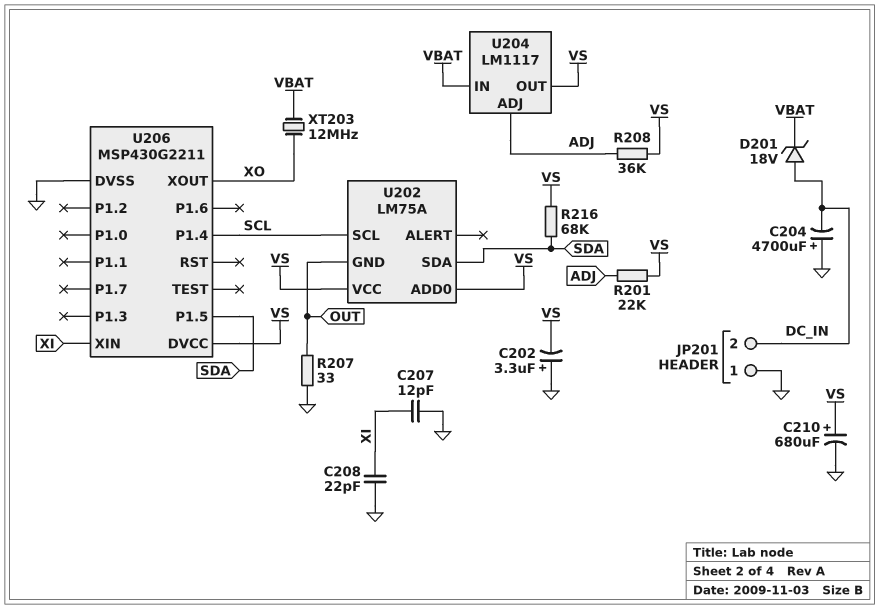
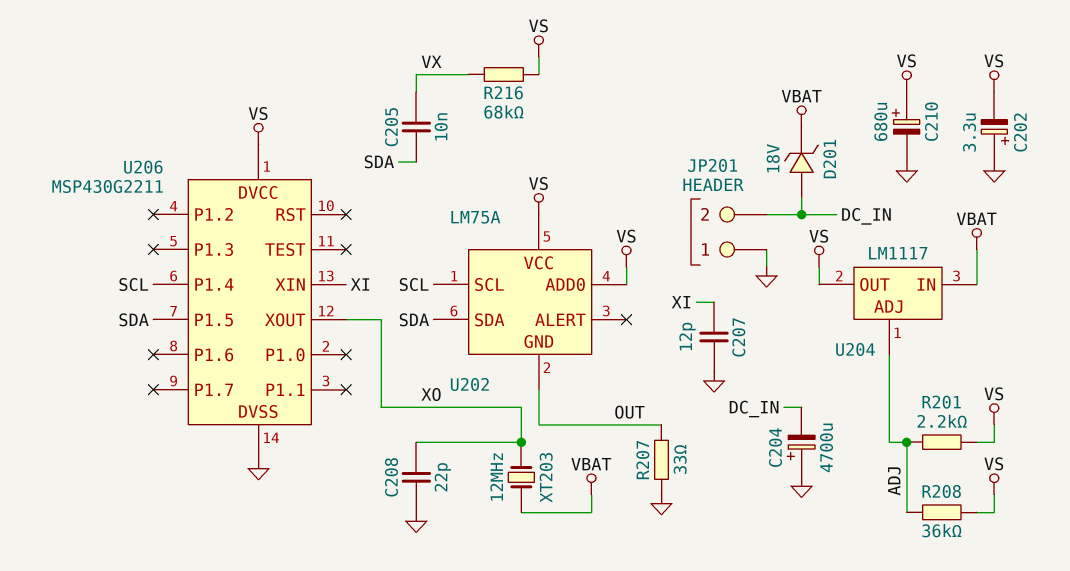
C205: none -> 10nF (SDA, VX)
C208: 22pF (GND, XI) -> 22pF (GND, XO)
R201: 22k (ADJ, VS) -> 2.2k (ADJ, VS)
R216: 68k (SDA, VS) -> 68k (VS, VX)

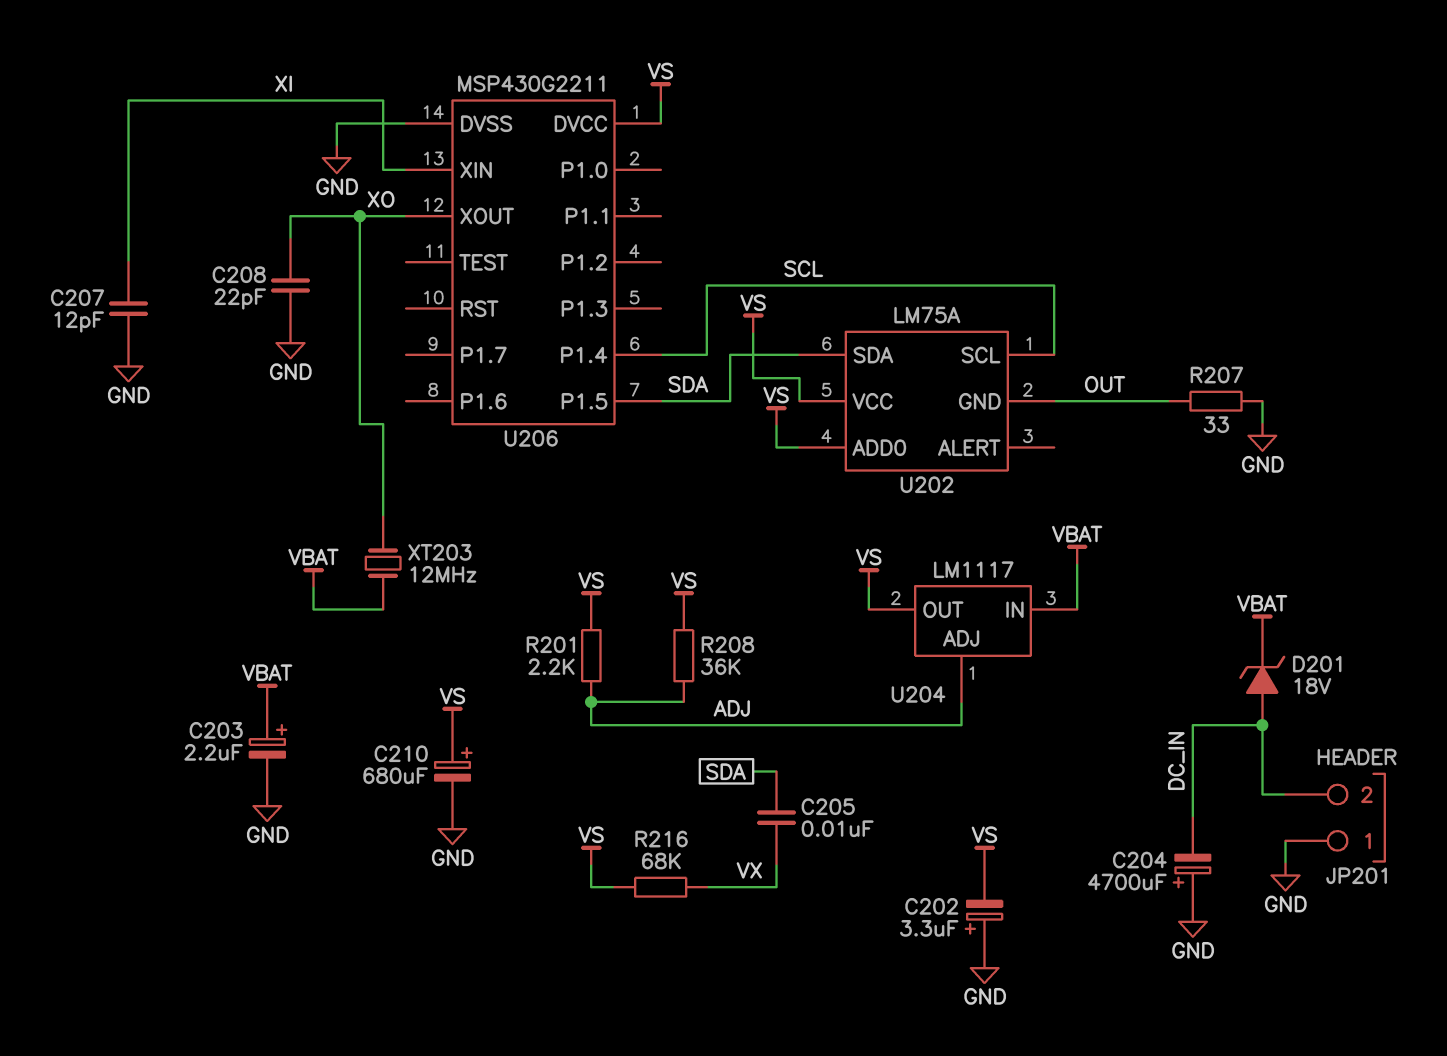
C203: none -> 2.2uF (plus VBAT, minus GND)

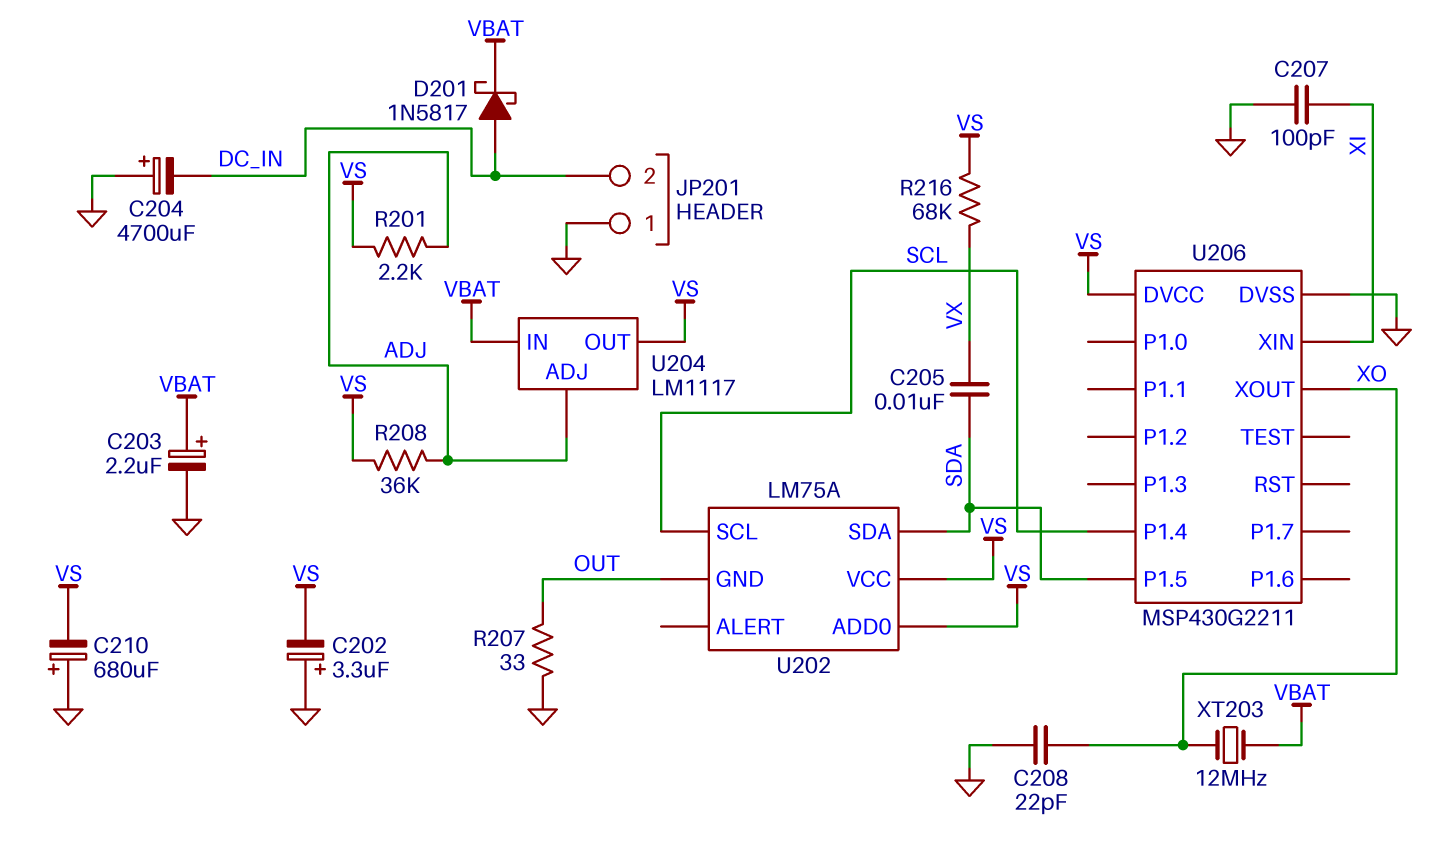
C207: 12pF (GND, XI) -> 100pF (GND, XI)
C210: 680uF (plus VS, minus GND) -> 680uF (plus GND, minus VS)
D201: zener 18V (A DC_IN, K VBAT) -> schottky 1N5817 (A DC_IN, K VBAT)

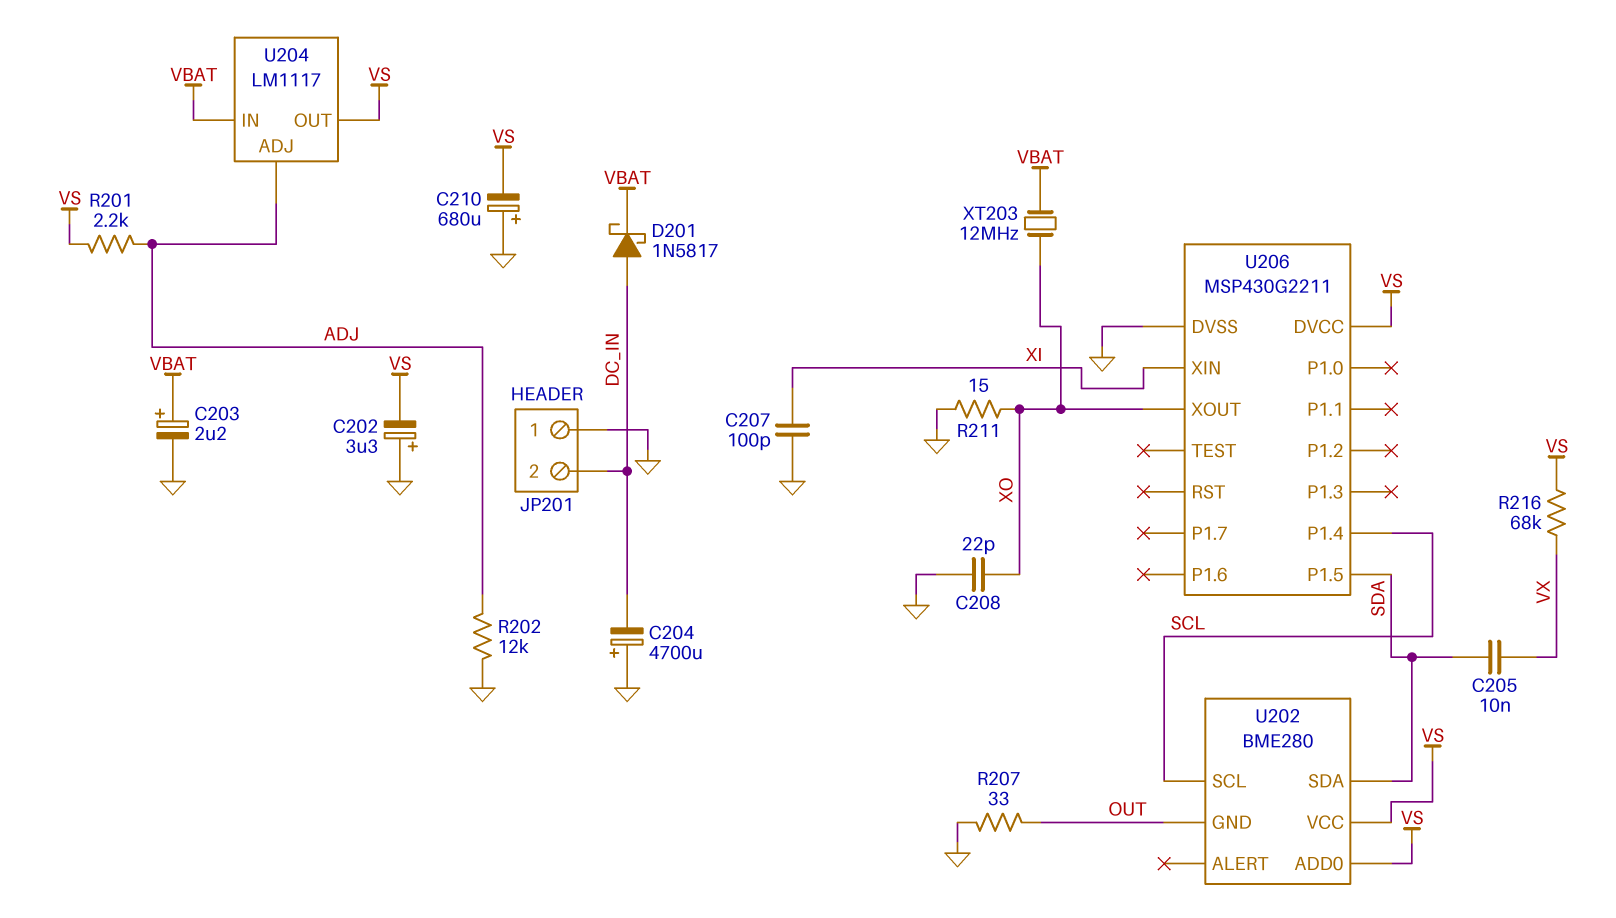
R202: none -> 12k (ADJ, GND)
R208: 36k (ADJ, VS) -> none
R211: none -> 15 (GND, XO)
U202: LM75A -> BME280

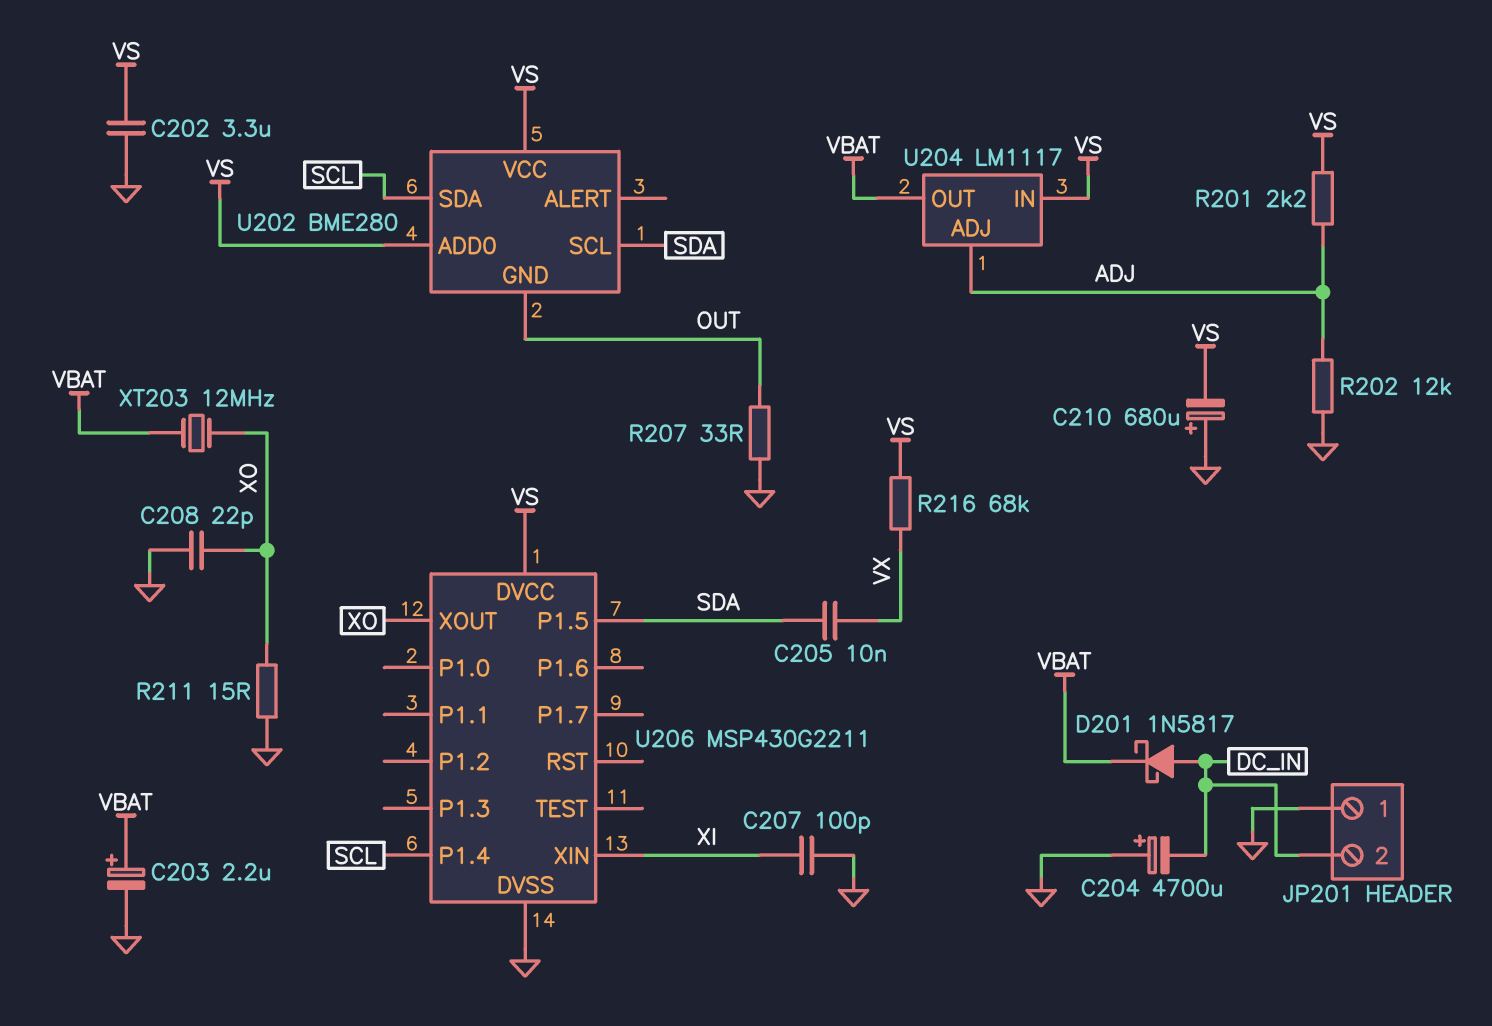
C202: 3.3uF (plus GND, minus VS) -> 3.3uF (GND, VS)
U202 pin SCL: SCL -> SDA
U202 pin SDA: SDA -> SCL
U204 pin IN: VBAT -> VS
U204 pin OUT: VS -> VBAT

